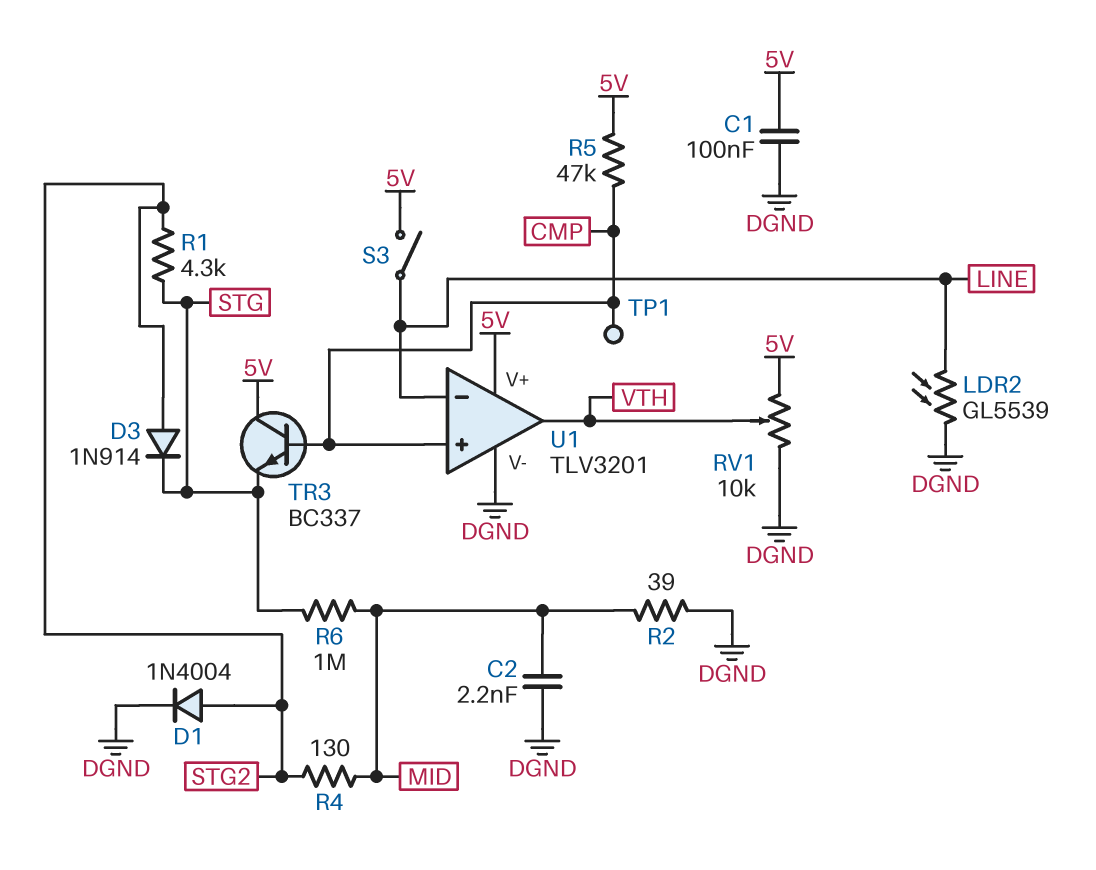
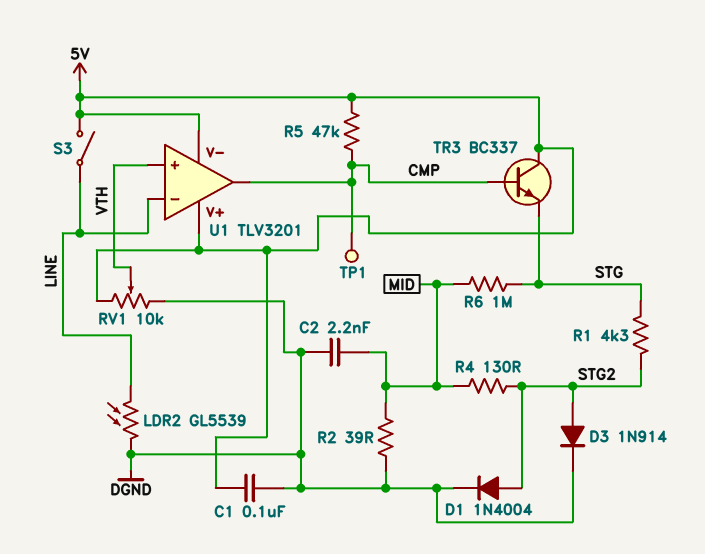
D3: diode 1N914 (A STG2, K STG) -> diode 1N914 (A STG2, K DGND)
U1 pin V-: DGND -> 5V
U1 pin in+: CMP -> VTH
U1 pin out: VTH -> CMP

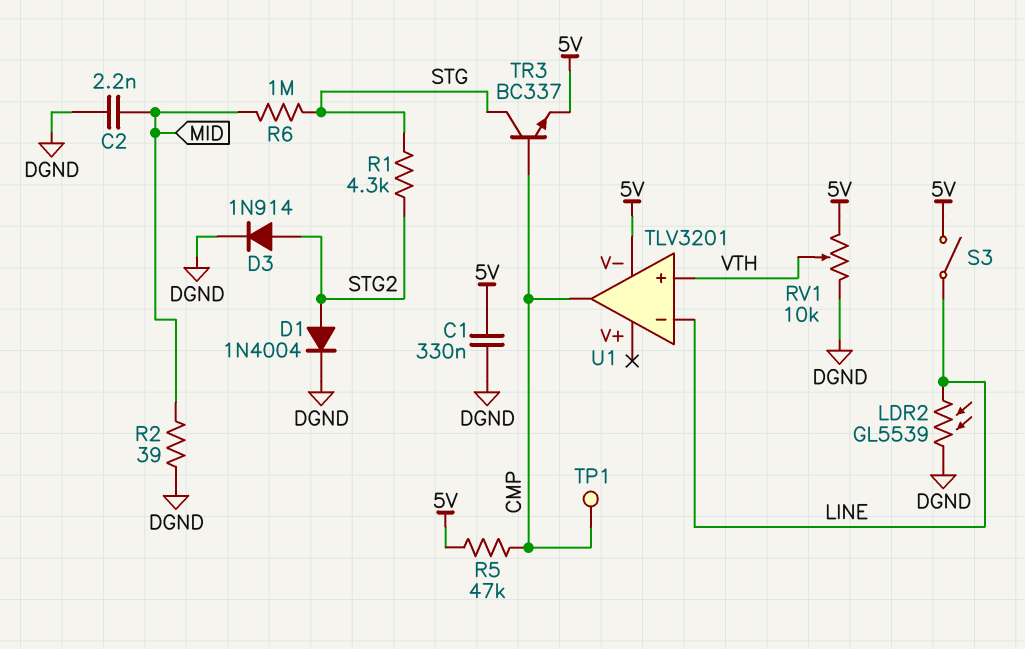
C1: 100nF (5V, DGND) -> 330nF (5V, DGND)
R4: 130 (MID, STG2) -> none
TR3: NPN BC337 (B CMP, C 5V, E STG) -> NPN BC337 (B CMP, C STG, E 5V)
U1 pin V+: 5V -> none

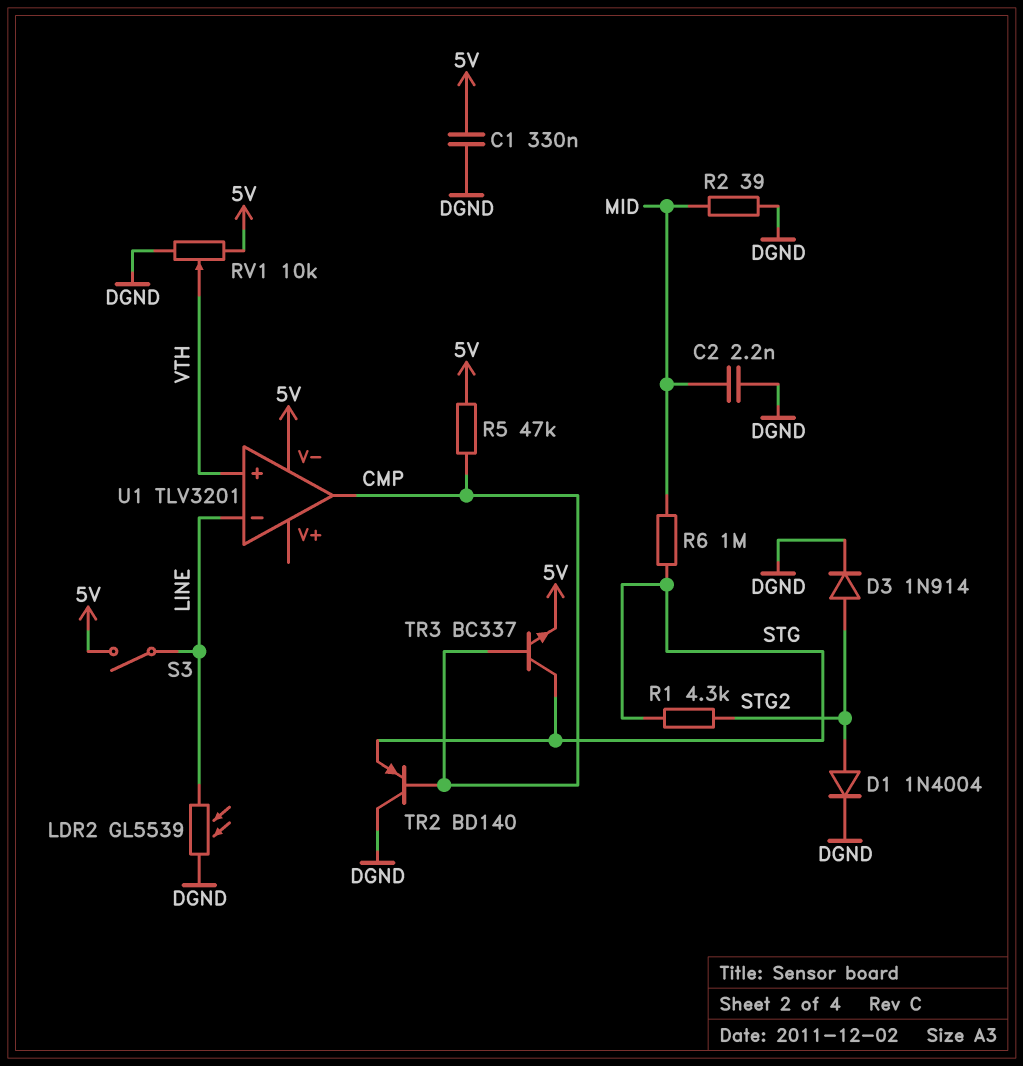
TP1: test point (CMP) -> none
TR2: none -> PNP BD140 (B CMP, C DGND, E STG)

